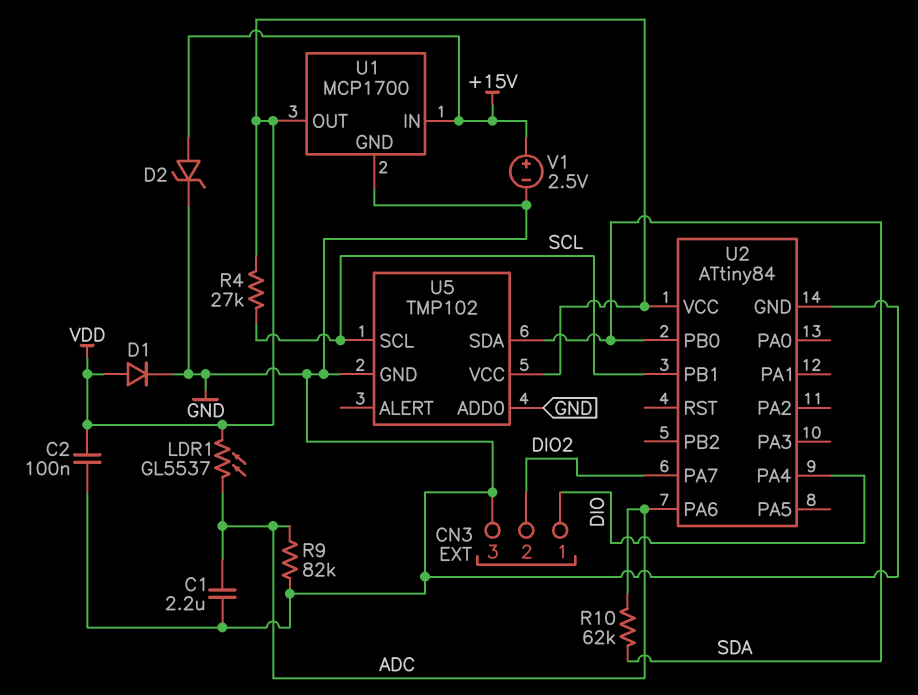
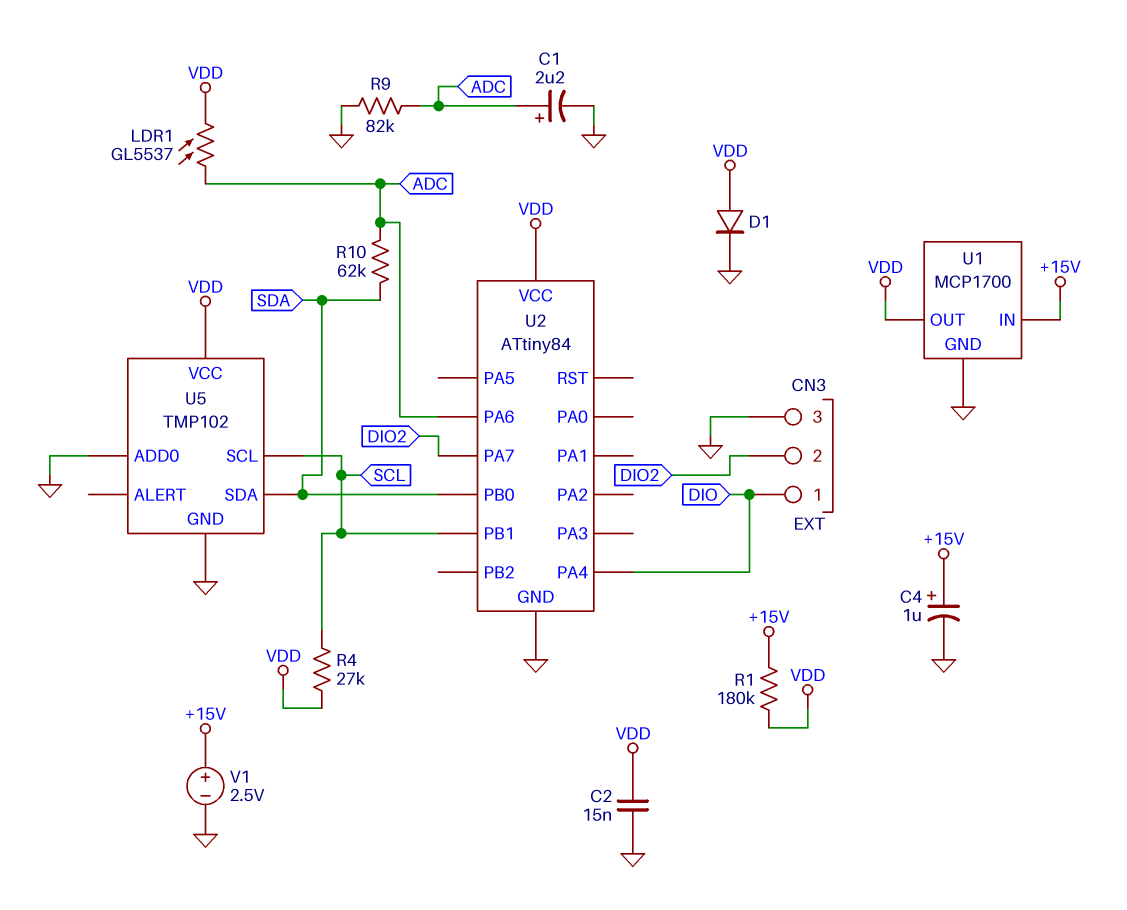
C1: 2.2uF (ADC, GND) -> 2.2uF (plus ADC, minus GND)
C2: 100nF (GND, VDD) -> 15nF (GND, VDD)
C4: none -> 1uF (plus +15V, minus GND)
D2: zener (A +15V, K GND) -> none
R1: none -> 180k (+15V, VDD)

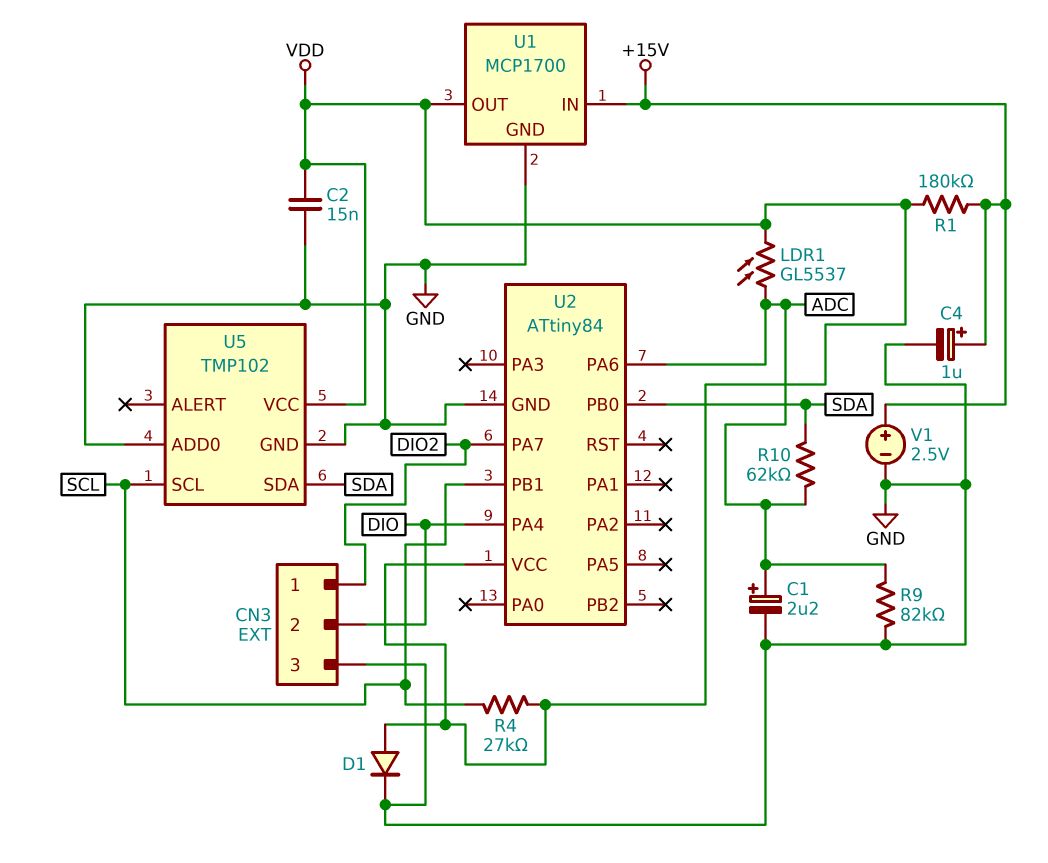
CN3 pin 1: DIO -> DIO2
CN3 pin 2: DIO2 -> DIO

